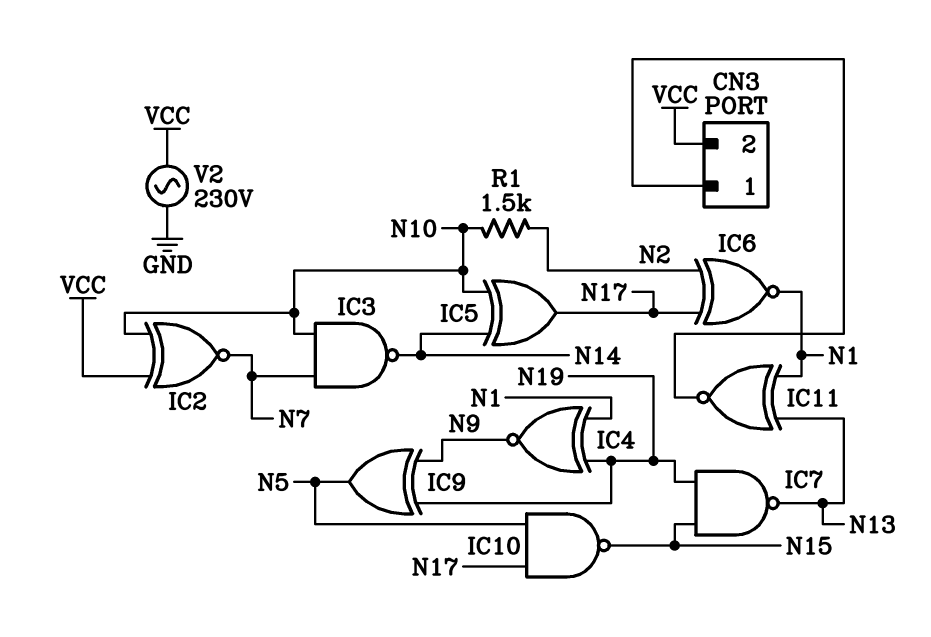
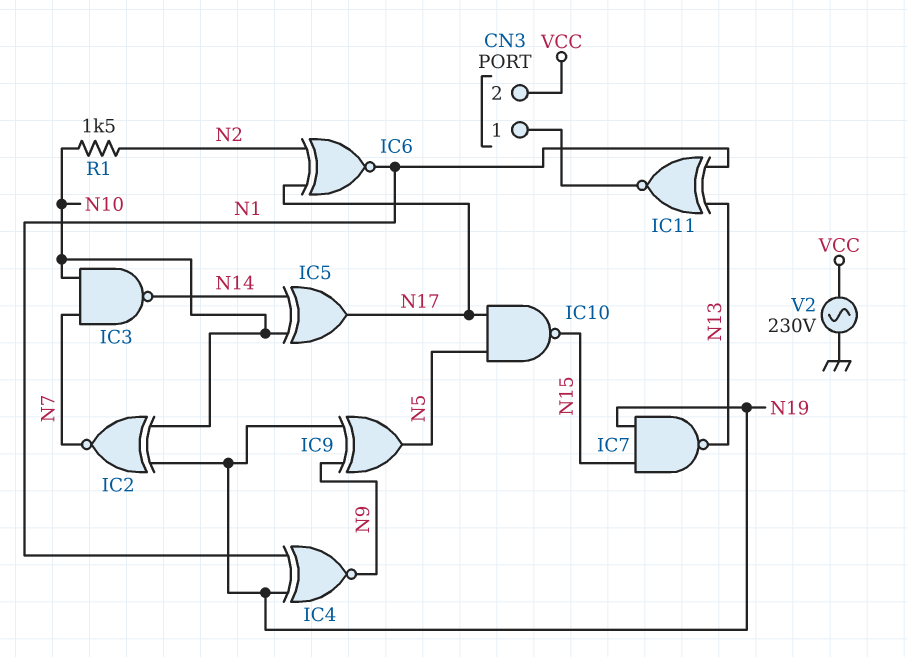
IC2: XNOR (in N10, in VCC, out N7) -> XNOR (in N10, in N19, out N7)

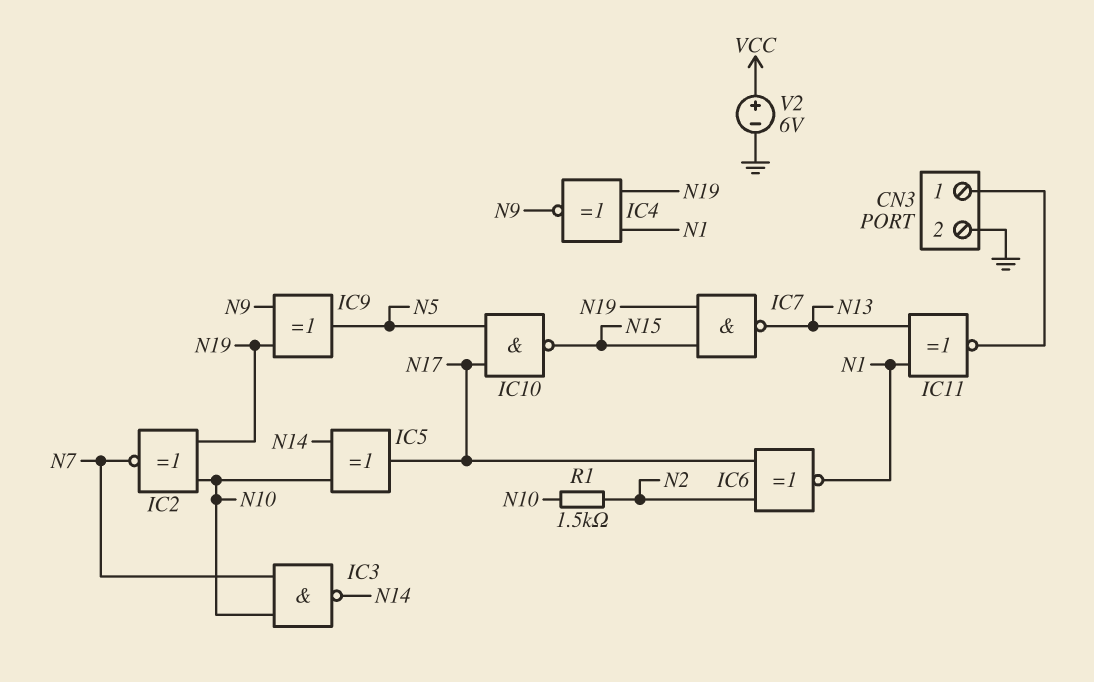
CN3 pin 2: VCC -> GND
V2: AC 230V (GND, VCC) -> 6V (plus VCC, minus GND)

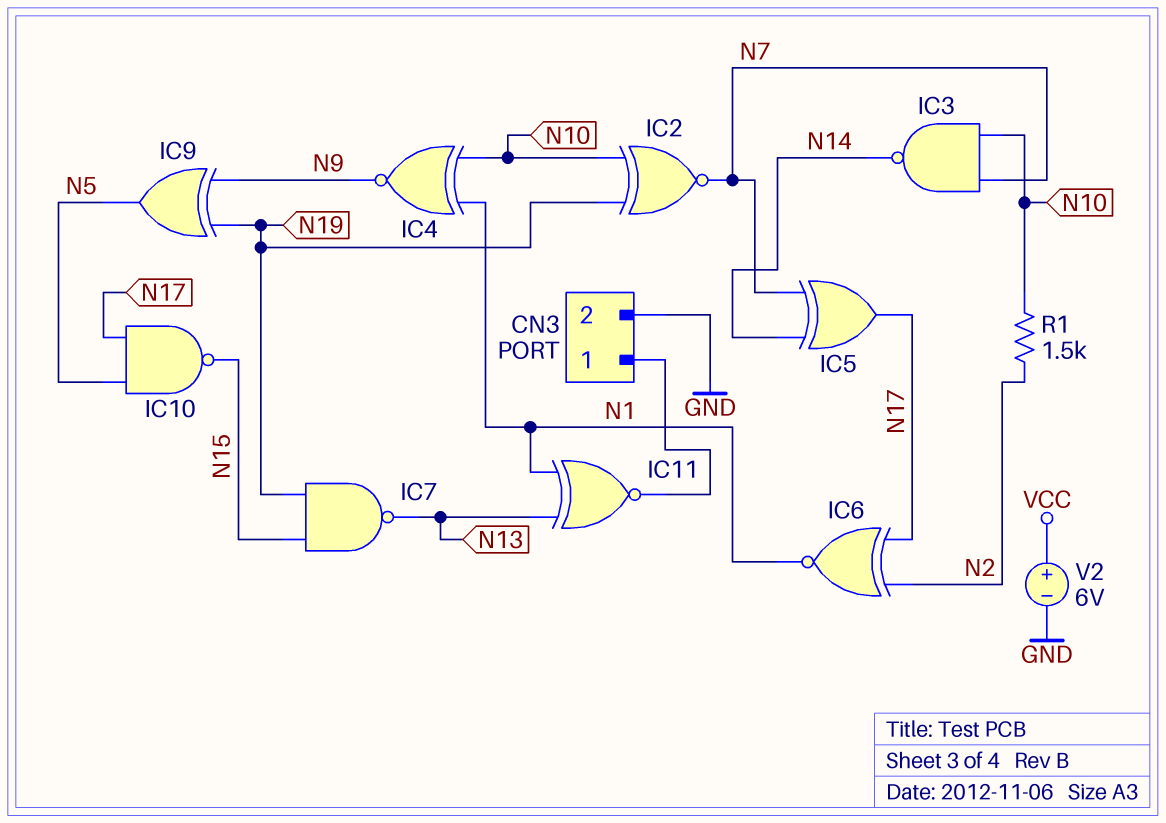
IC4: XNOR (in N1, in N19, out N9) -> XNOR (in N1, in N10, out N9)
IC5: XOR (in N10, in N14, out N17) -> XOR (in N7, in N14, out N17)

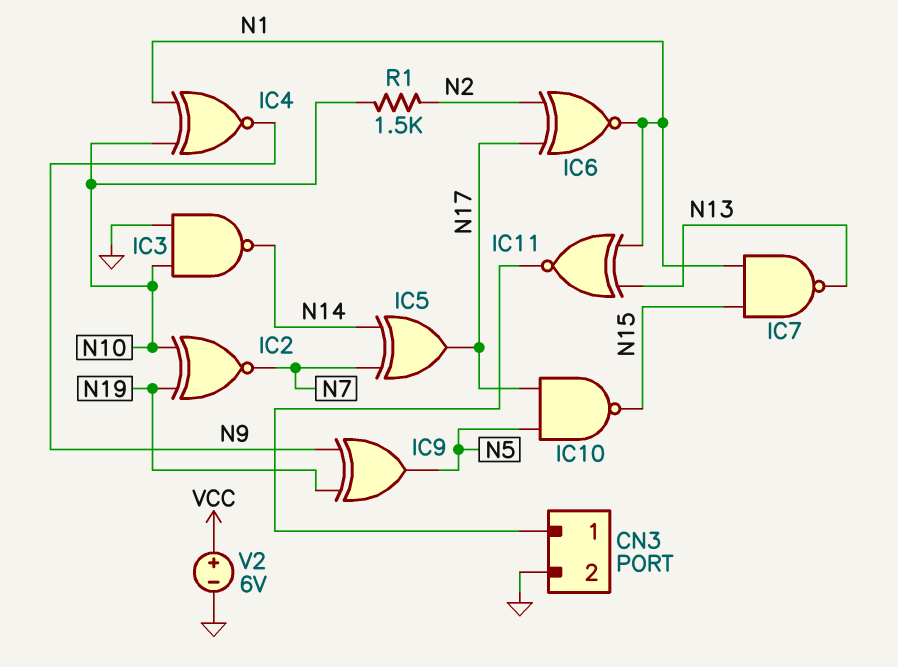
IC3: NAND (in N7, in N10, out N14) -> NAND (in GND, in N10, out N14)
IC7: NAND (in N15, in N19, out N13) -> NAND (in N1, in N15, out N13)

